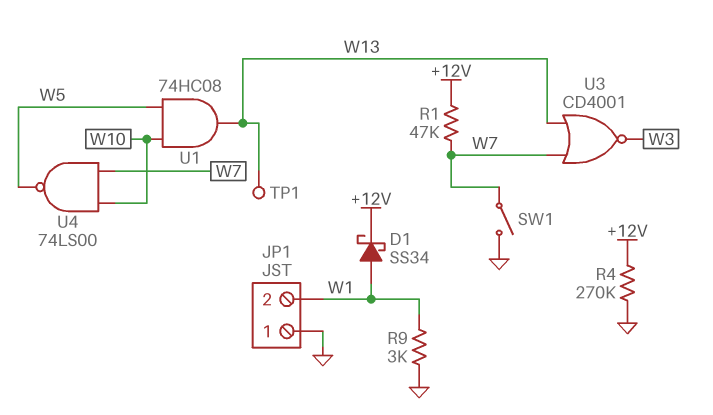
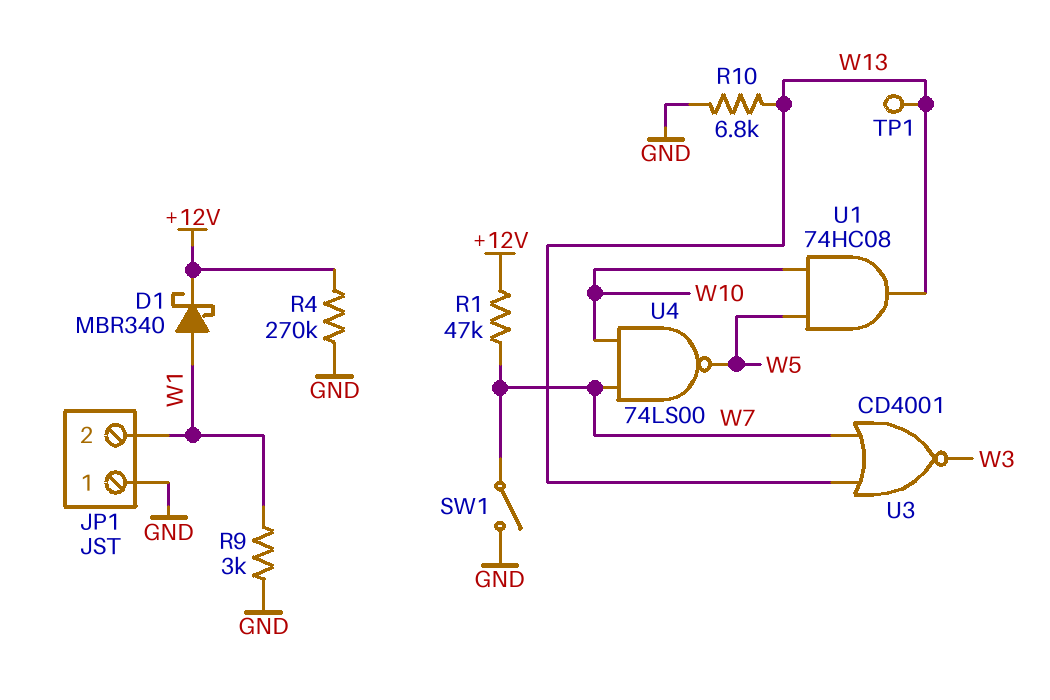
D1: schottky SS34 (A W1, K +12V) -> schottky MBR340 (A W1, K +12V)
R10: none -> 6.8k (GND, W13)

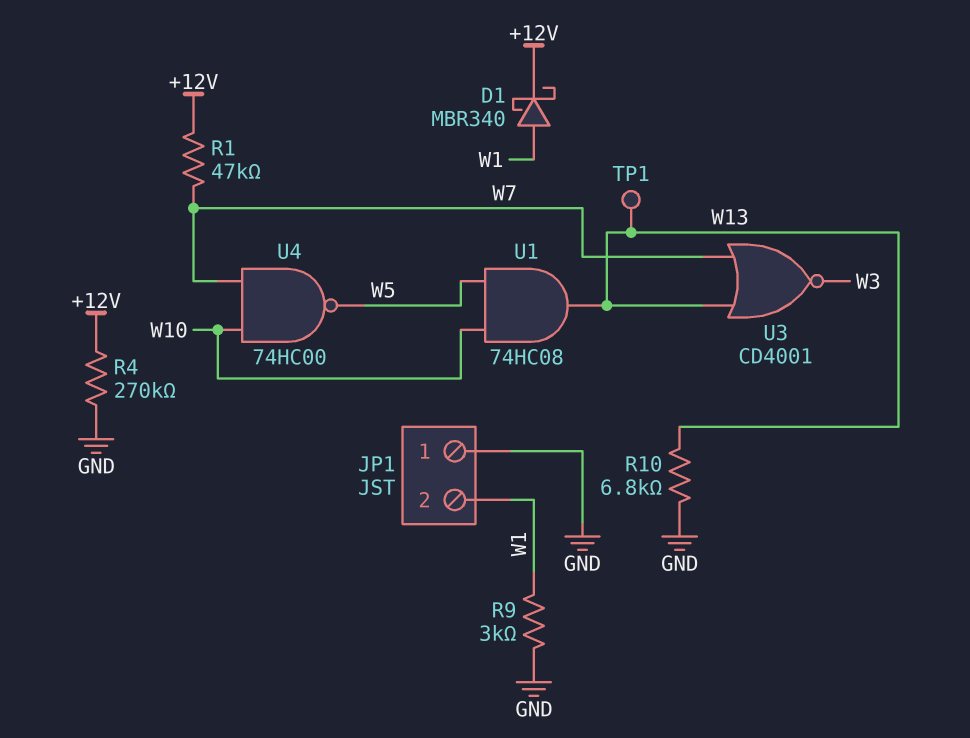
SW1: switch (GND, W7) -> none
U4: NAND 74LS00 (in W7, in W10, out W5) -> NAND 74HC00 (in W7, in W10, out W5)

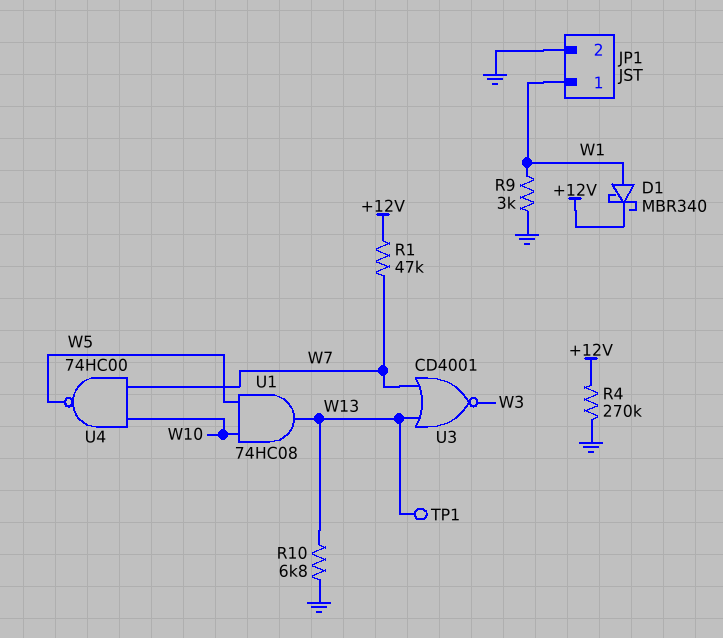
JP1 pin 1: GND -> W1
JP1 pin 2: W1 -> GND

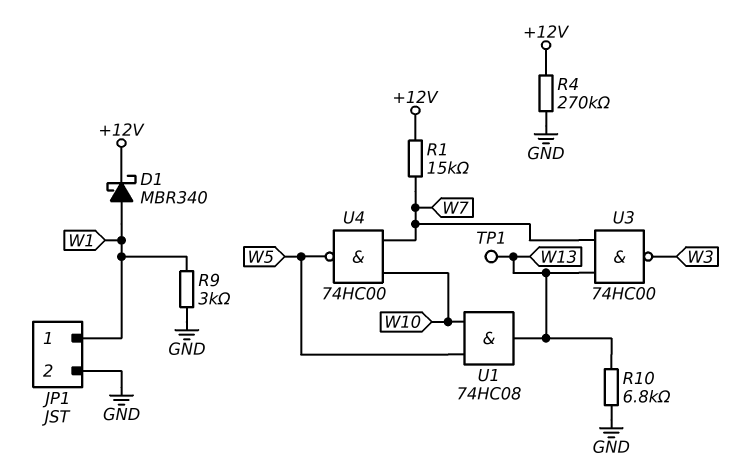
R1: 47k (+12V, W7) -> 15k (+12V, W7)
U3: NOR CD4001 (in W7, in W13, out W3) -> NAND 74HC00 (in W7, in W13, out W3)

